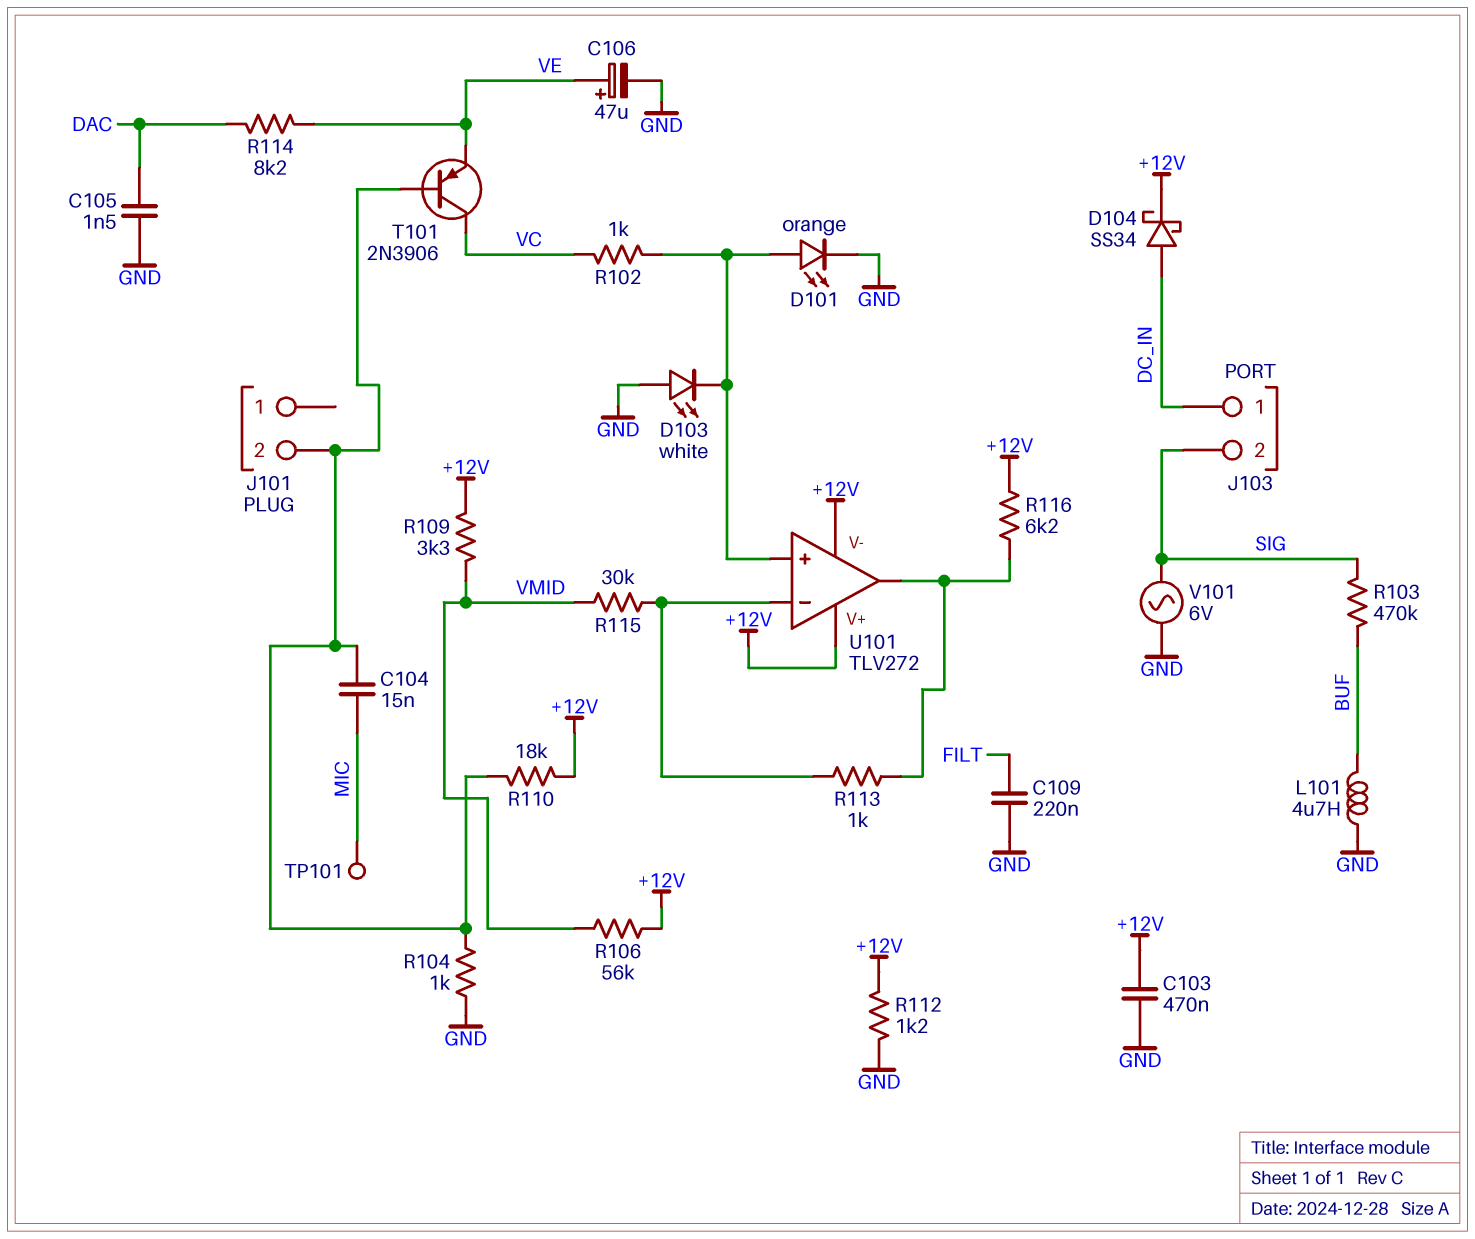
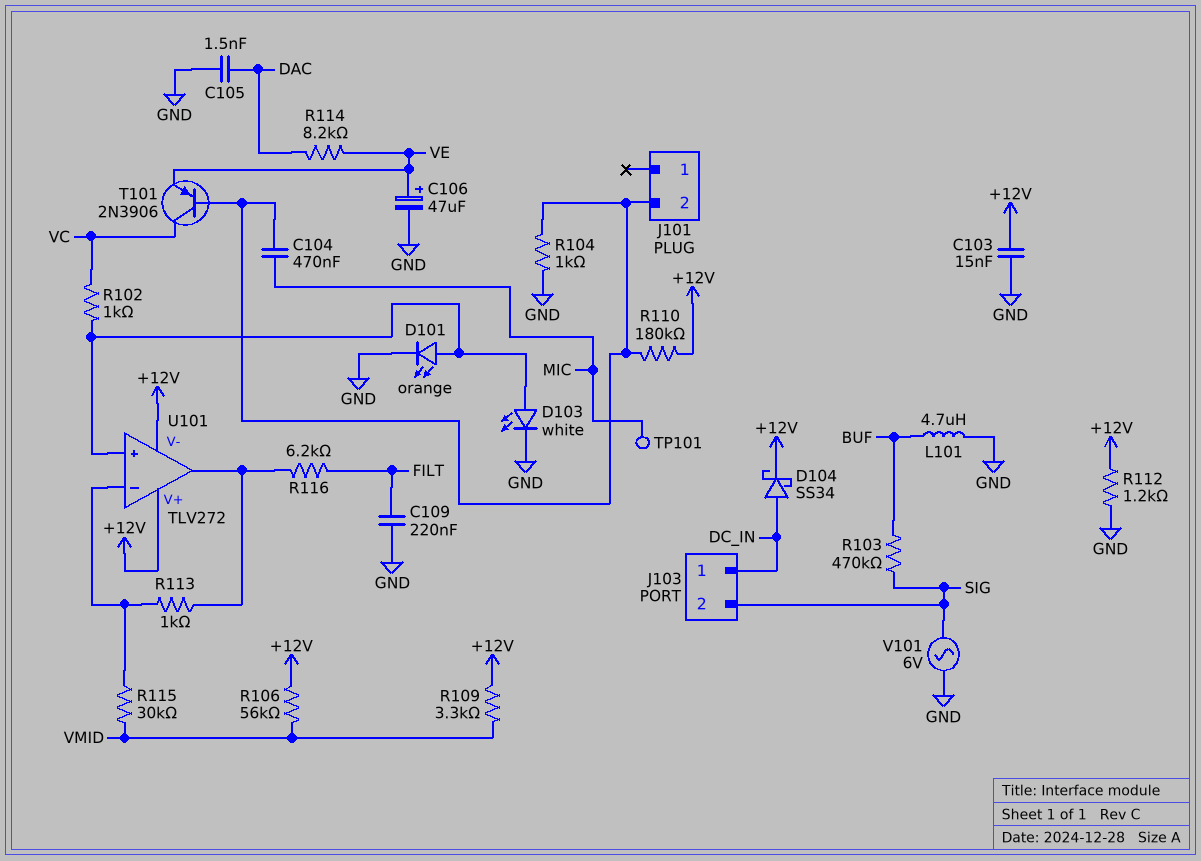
C103: 470nF (+12V, GND) -> 15nF (+12V, GND)
C104: 15nF (J101/2, MIC) -> 470nF (J101/2, MIC)
D103: LED white (A GND, K U101/in+) -> LED white (A U101/in+, K GND)
R110: 18k (+12V, J101/2) -> 180k (+12V, J101/2)
R116: 6.2k (+12V, U101/out) -> 6.2k (FILT, U101/out)

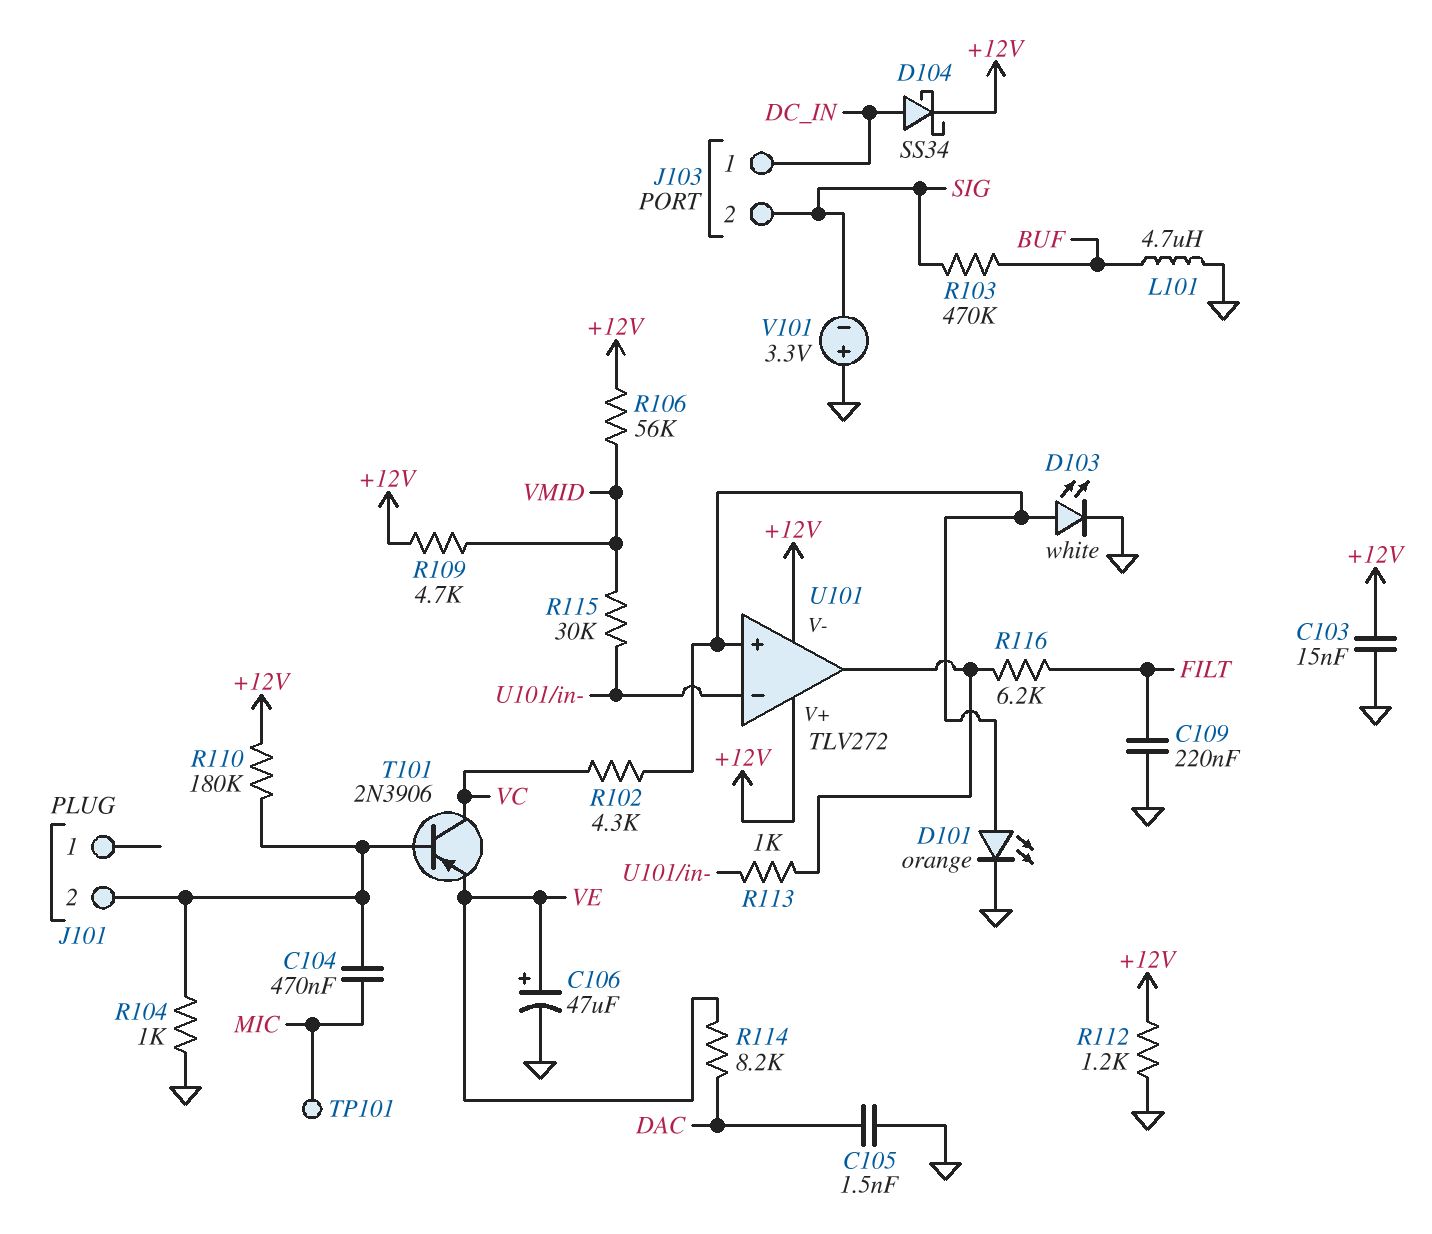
R102: 1k (U101/in+, VC) -> 4.3k (U101/in+, VC)
R109: 3.3k (+12V, VMID) -> 4.7k (+12V, VMID)
V101: AC 6V (GND, SIG) -> 3.3V (plus GND, minus SIG)

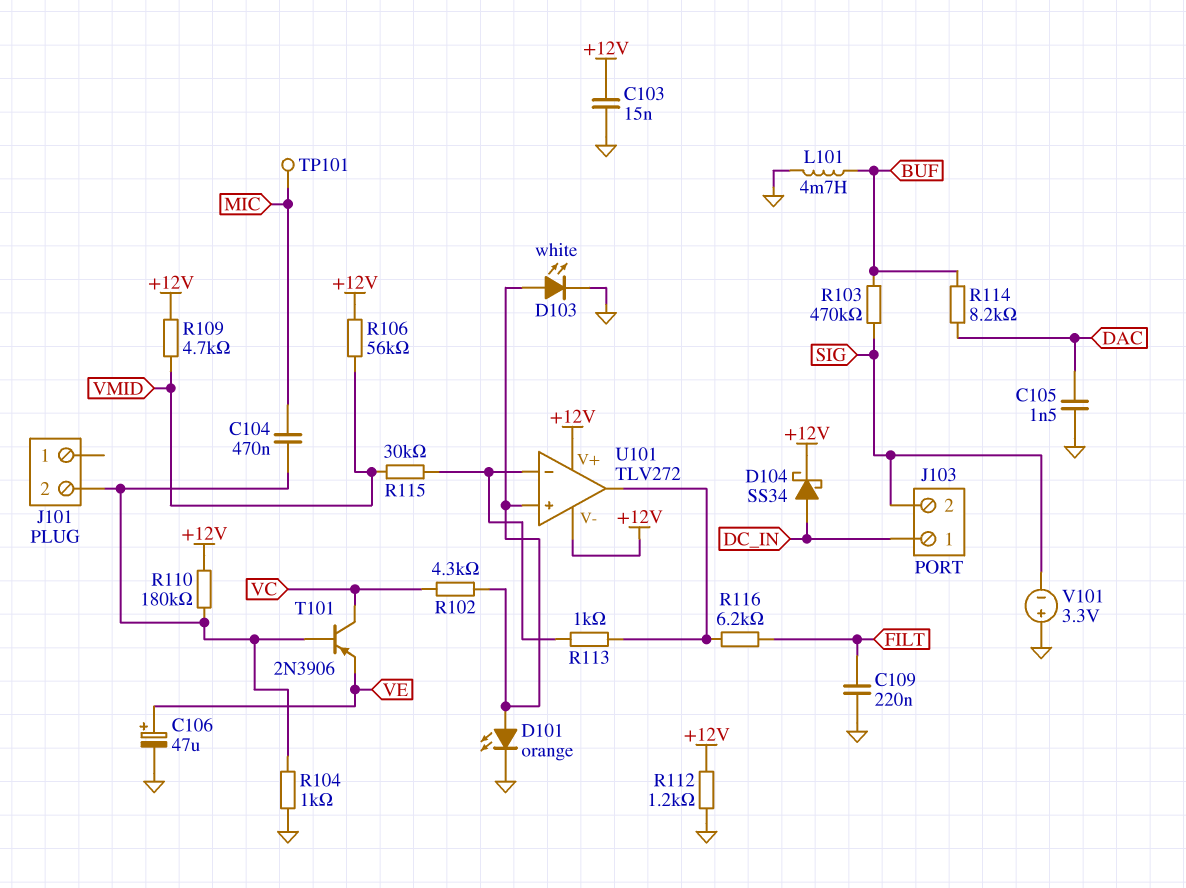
L101: 4.7uH (BUF, GND) -> 4.7mH (BUF, GND)
R114: 8.2k (DAC, VE) -> 8.2k (BUF, DAC)

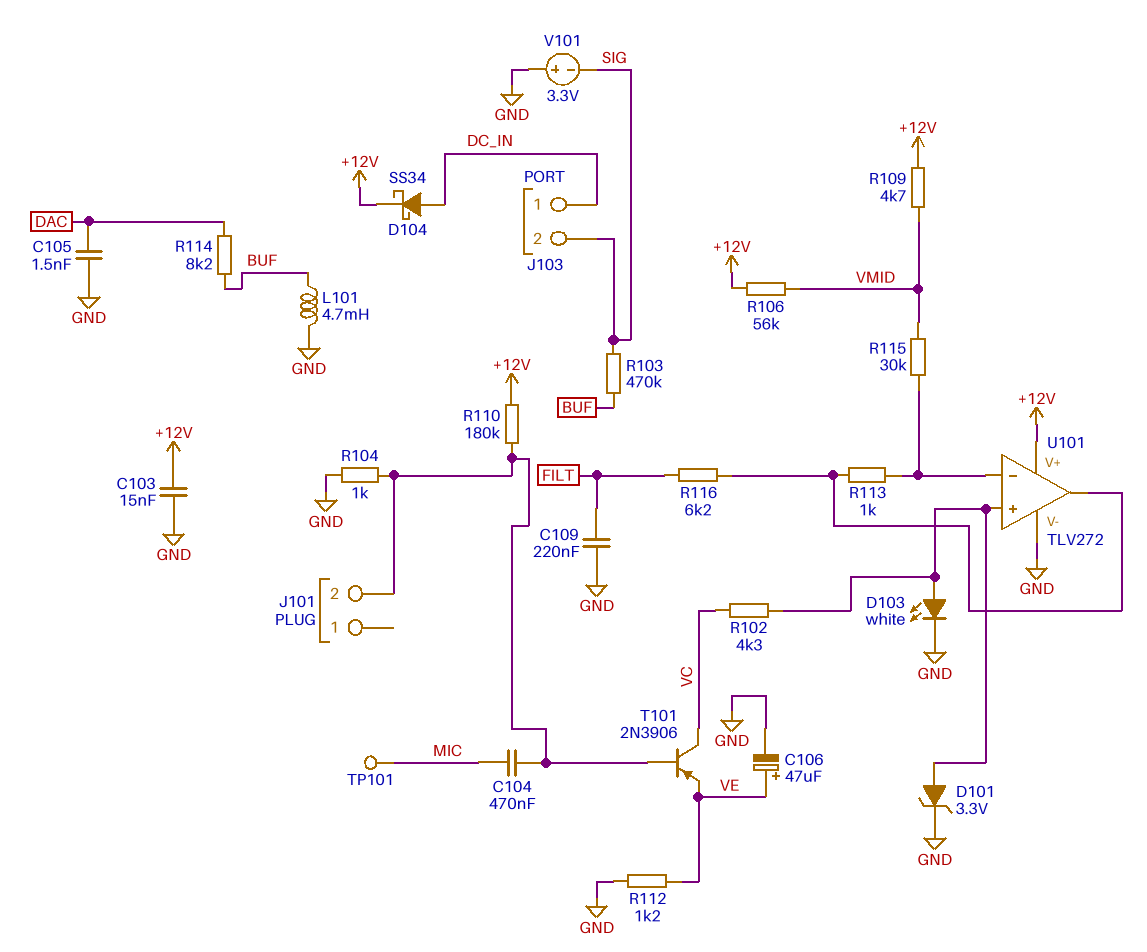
D101: LED orange (A U101/in+, K GND) -> zener 3.3V (A U101/in+, K GND)
R112: 1.2k (+12V, GND) -> 1.2k (GND, VE)
U101 pin V-: +12V -> GND

